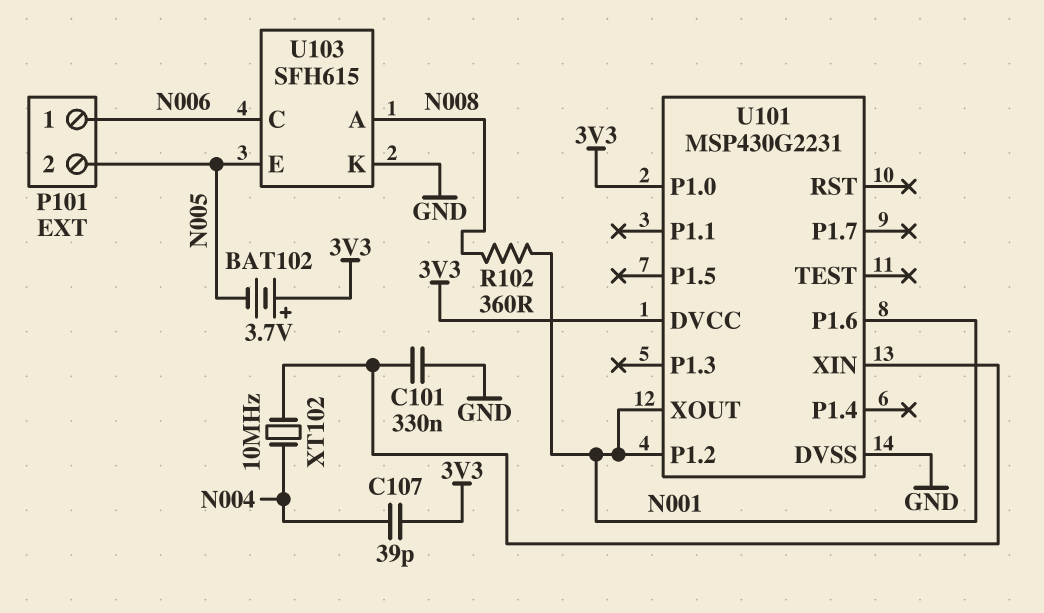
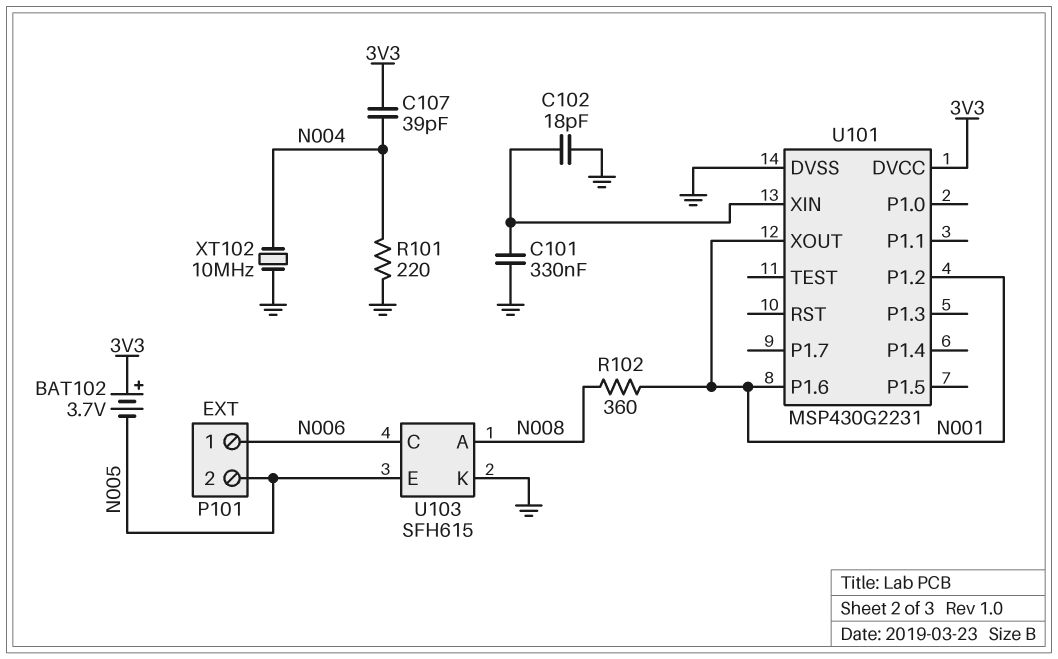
C102: none -> 18pF (GND, U101/XIN)
R101: none -> 220 (GND, N004)
U101 pin P1.0: 3V3 -> none
XT102: 10MHz (N004, U101/XIN) -> 10MHz (GND, N004)

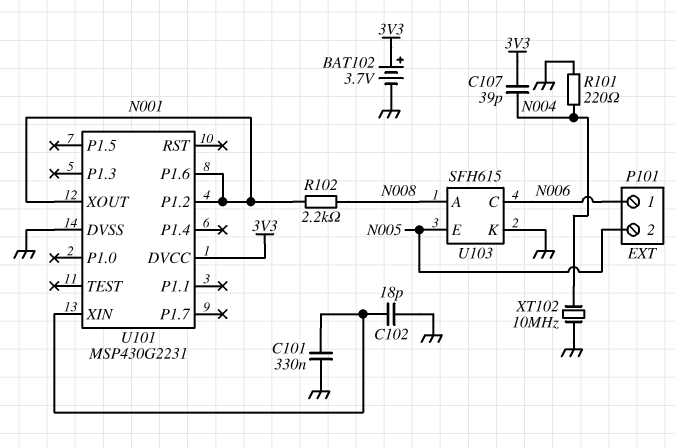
BAT102: 3.7V (plus 3V3, minus N005) -> 3.7V (plus 3V3, minus GND)
R102: 360 (N001, N008) -> 2.2k (N001, N008)

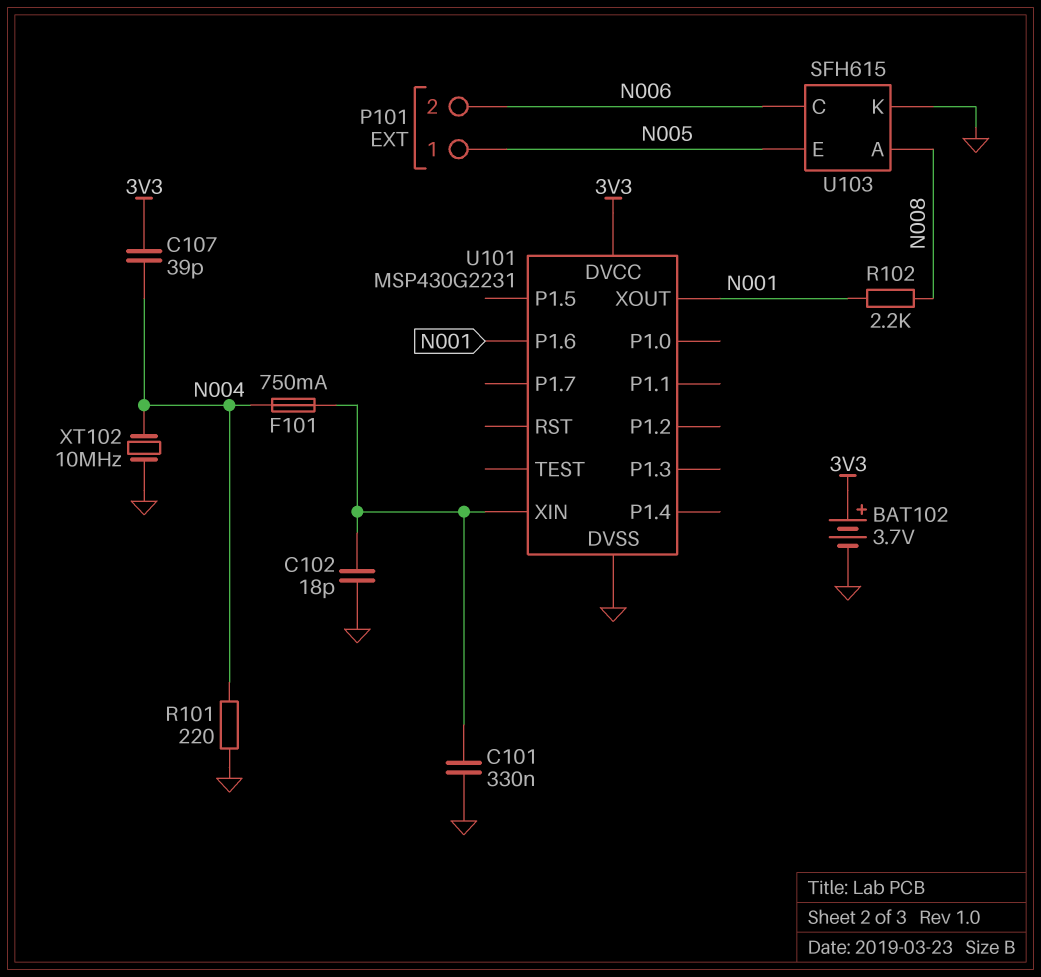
F101: none -> 750mA (N004, U101/XIN)
P101 pin 1: N006 -> N005
P101 pin 2: N005 -> N006
U101 pin P1.2: N001 -> none

